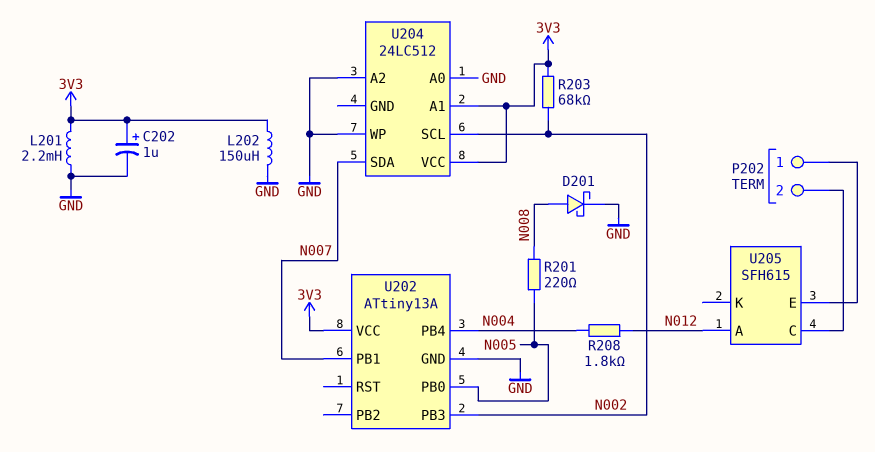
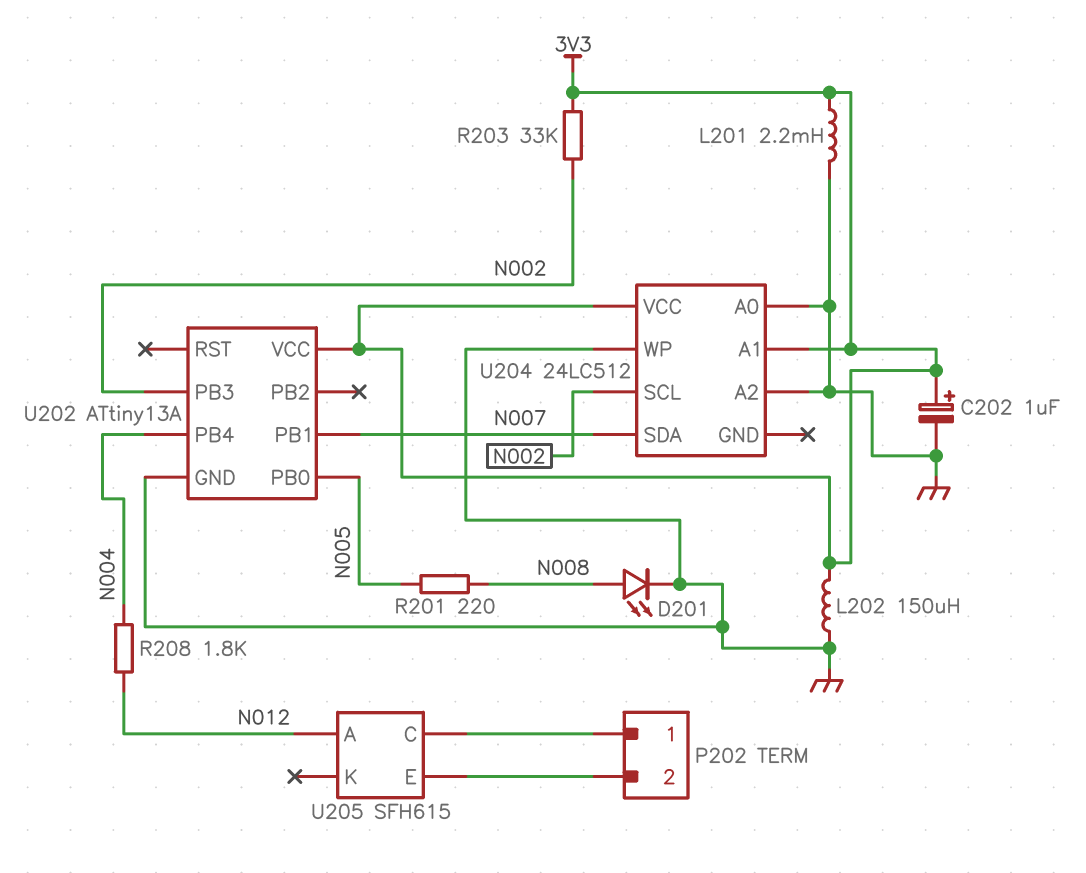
D201: schottky (A N008, K GND) -> LED (A N008, K GND)
R203: 68k (3V3, N002) -> 33k (3V3, N002)
U205 pin C: P202/2 -> P202/1
U205 pin E: P202/1 -> P202/2

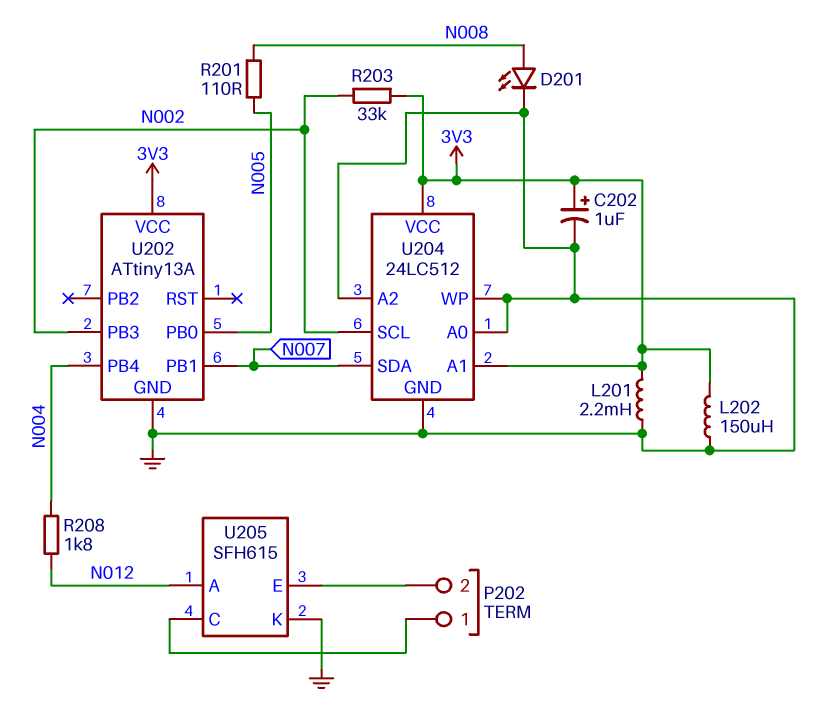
R201: 220 (N005, N008) -> 110 (N005, N008)
U204 pin GND: none -> GND
U205 pin K: none -> GND

